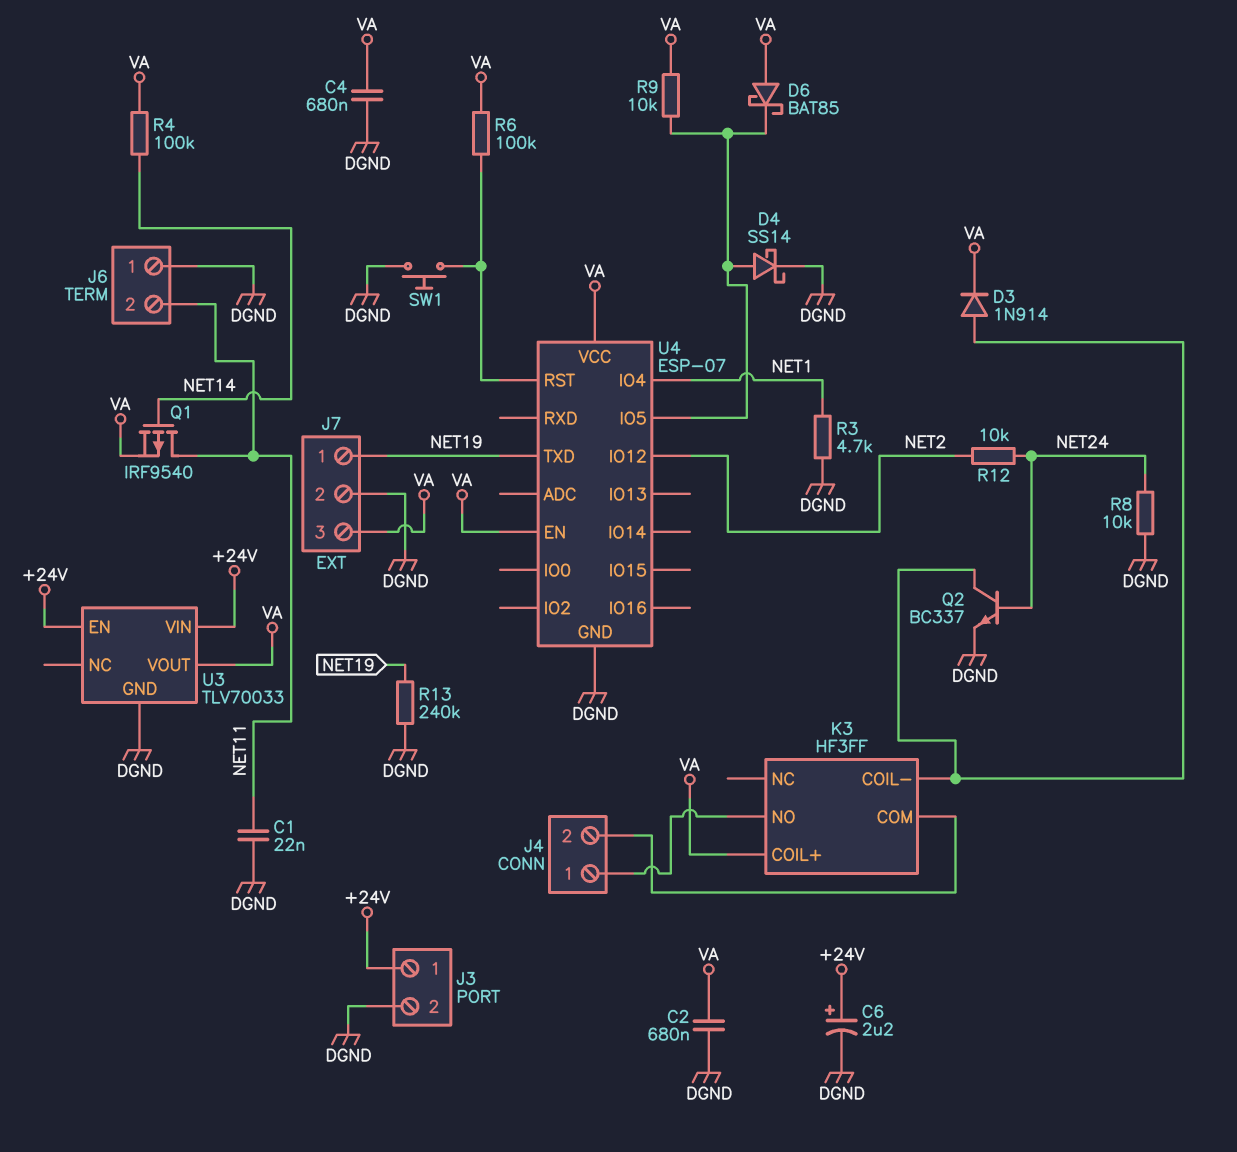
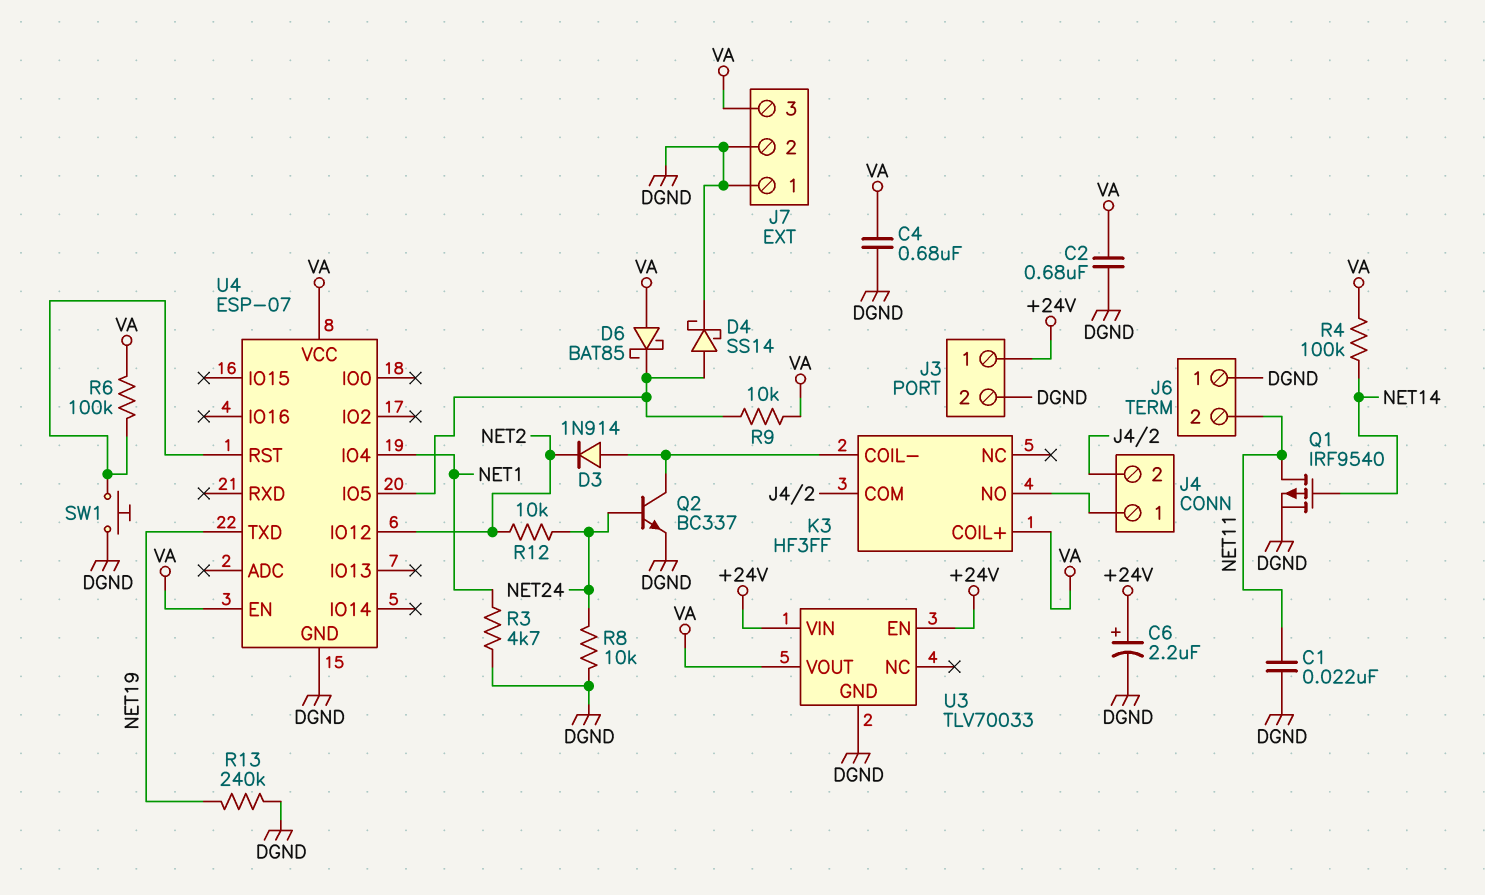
D3: diode 1N914 (A K3/COIL-, K VA) -> diode 1N914 (A K3/COIL-, K NET2)
J7 pin 1: NET19 -> DGND
Q1: PMOS IRF9540 (G NET14, D NET11, S VA) -> PMOS IRF9540 (G NET14, D NET11, S DGND)

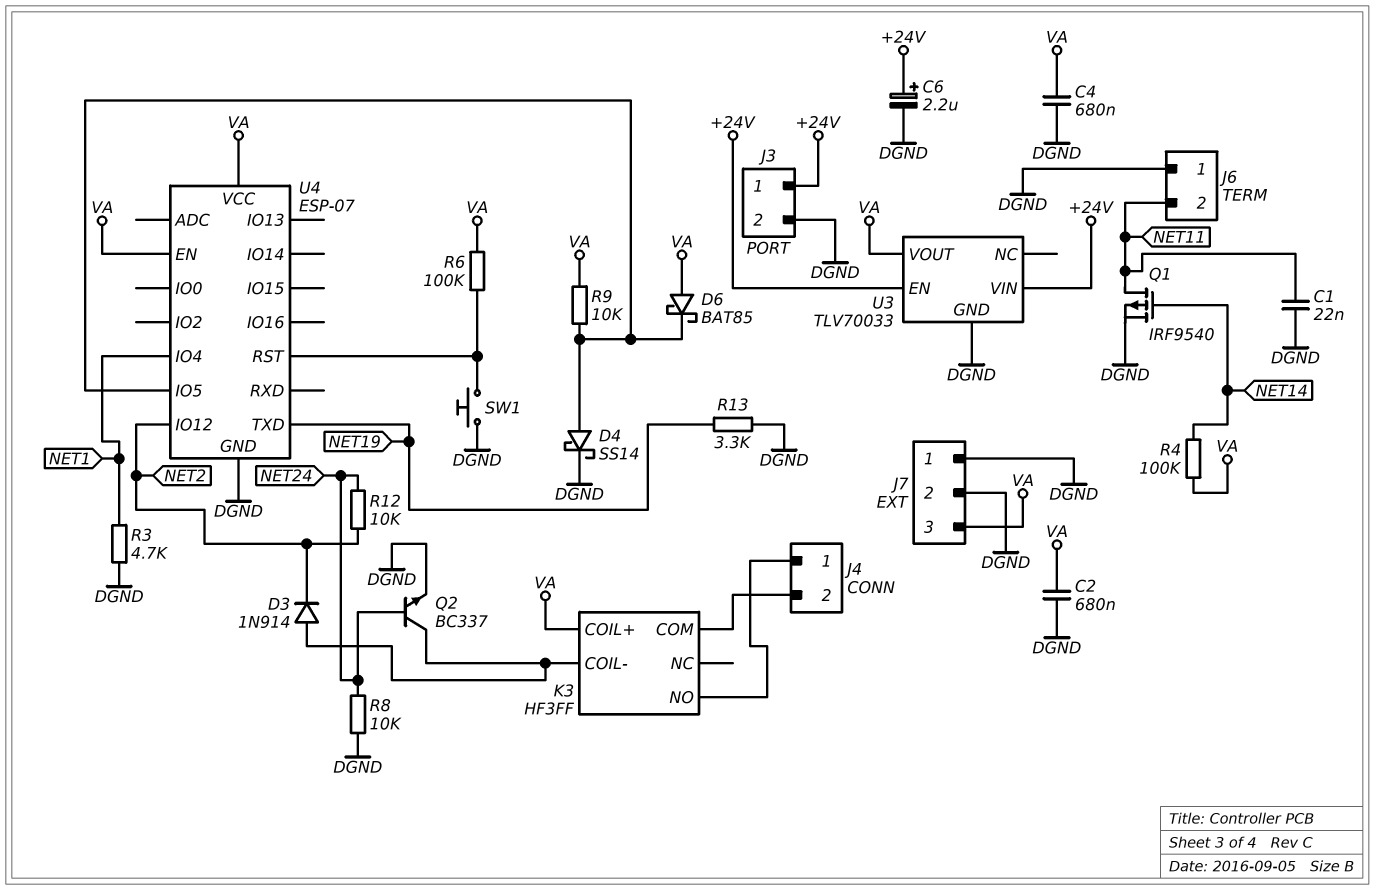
R13: 240k (DGND, NET19) -> 3.3k (DGND, NET19)

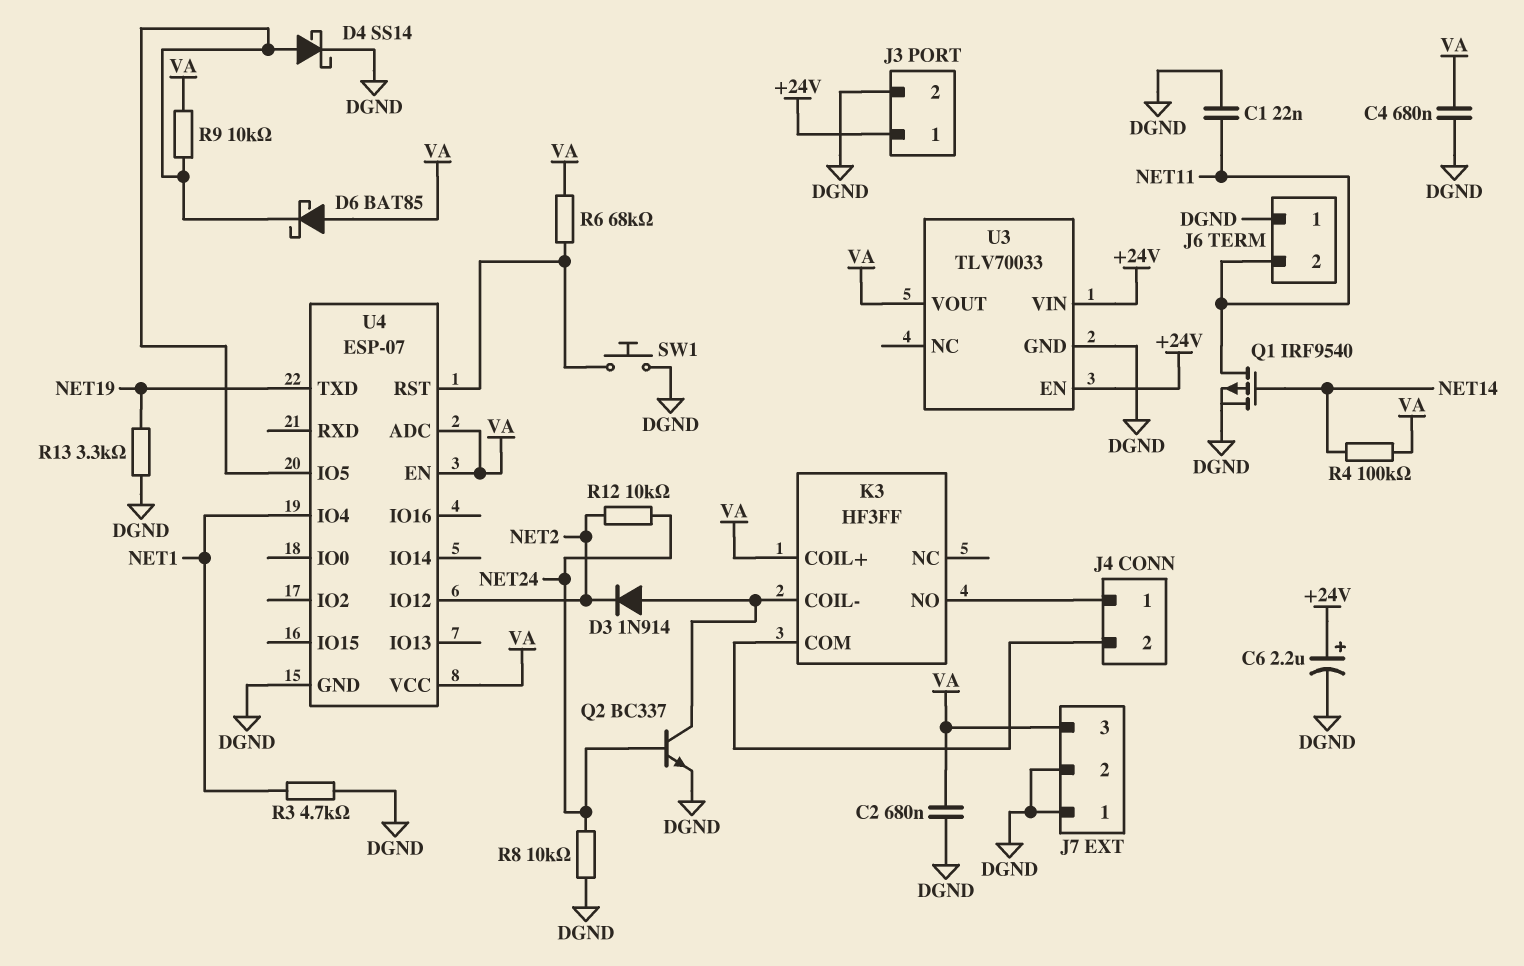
R6: 100k (U4/RST, VA) -> 68k (U4/RST, VA)
U4 pin ADC: none -> VA

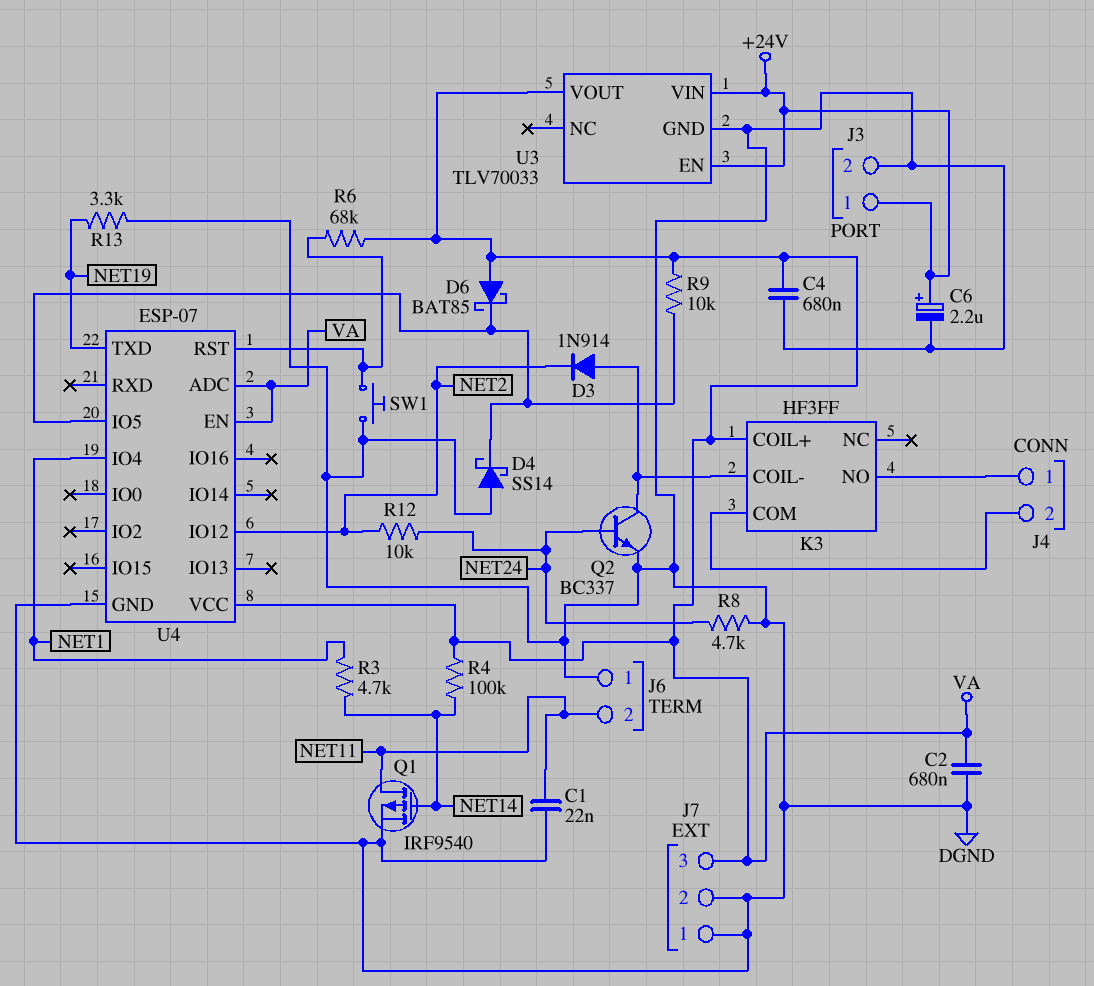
D4: schottky SS14 (A U4/IO5, K DGND) -> schottky SS14 (A DGND, K U4/IO5)
R3: 4.7k (DGND, NET1) -> 4.7k (NET1, NET14)
R8: 10k (DGND, NET24) -> 4.7k (DGND, NET24)

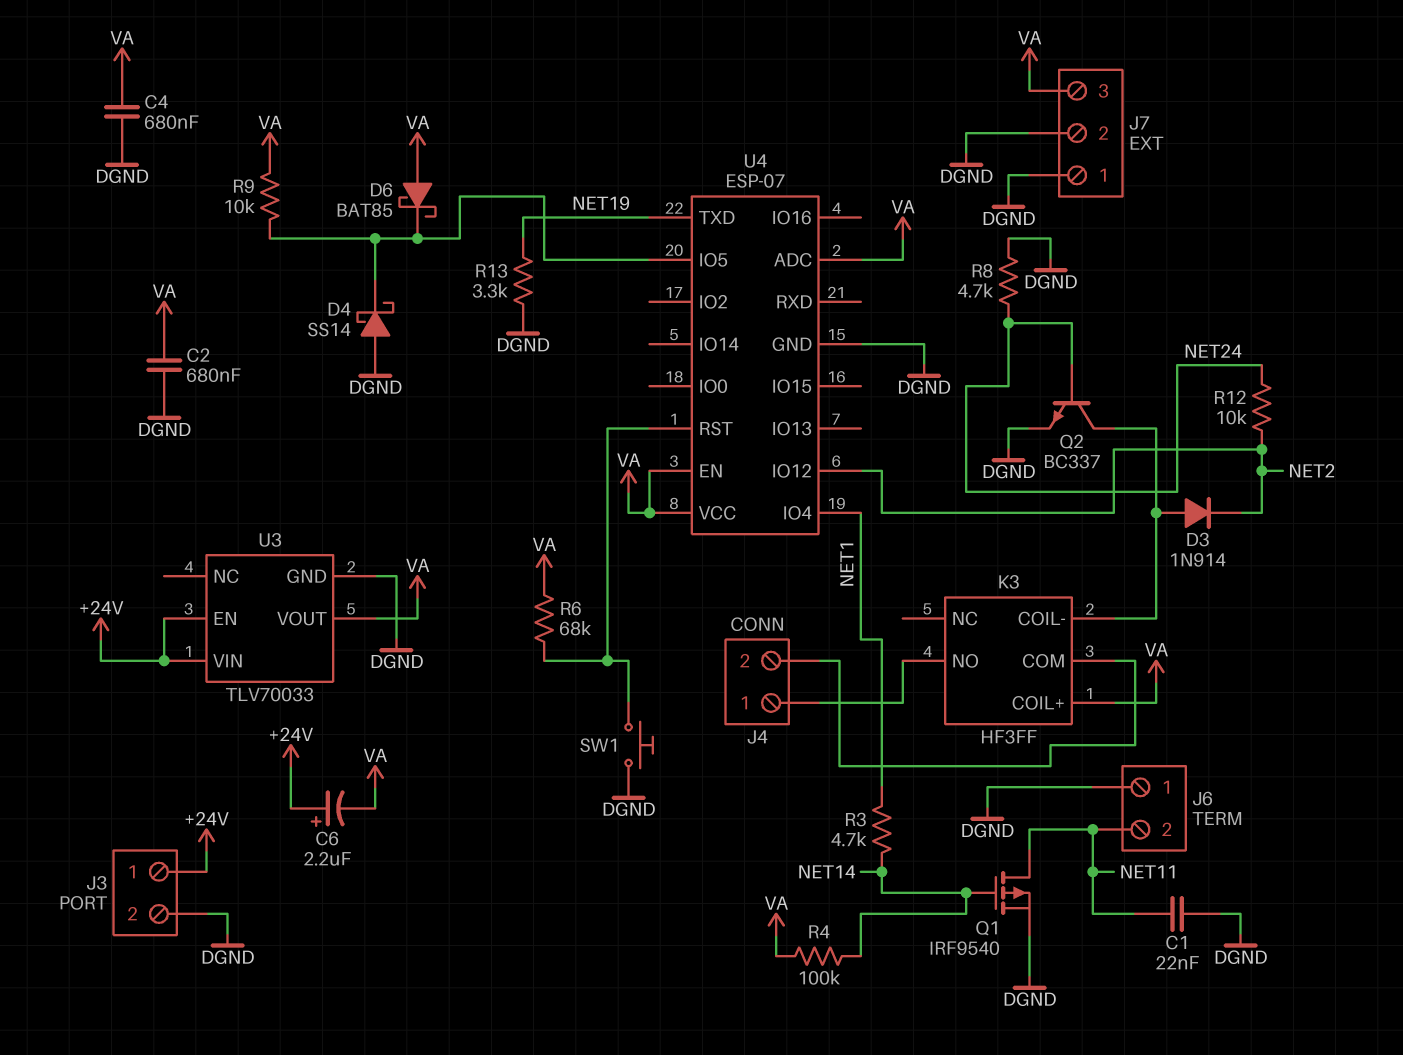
C6: 2.2uF (plus +24V, minus DGND) -> 2.2uF (plus +24V, minus VA)

